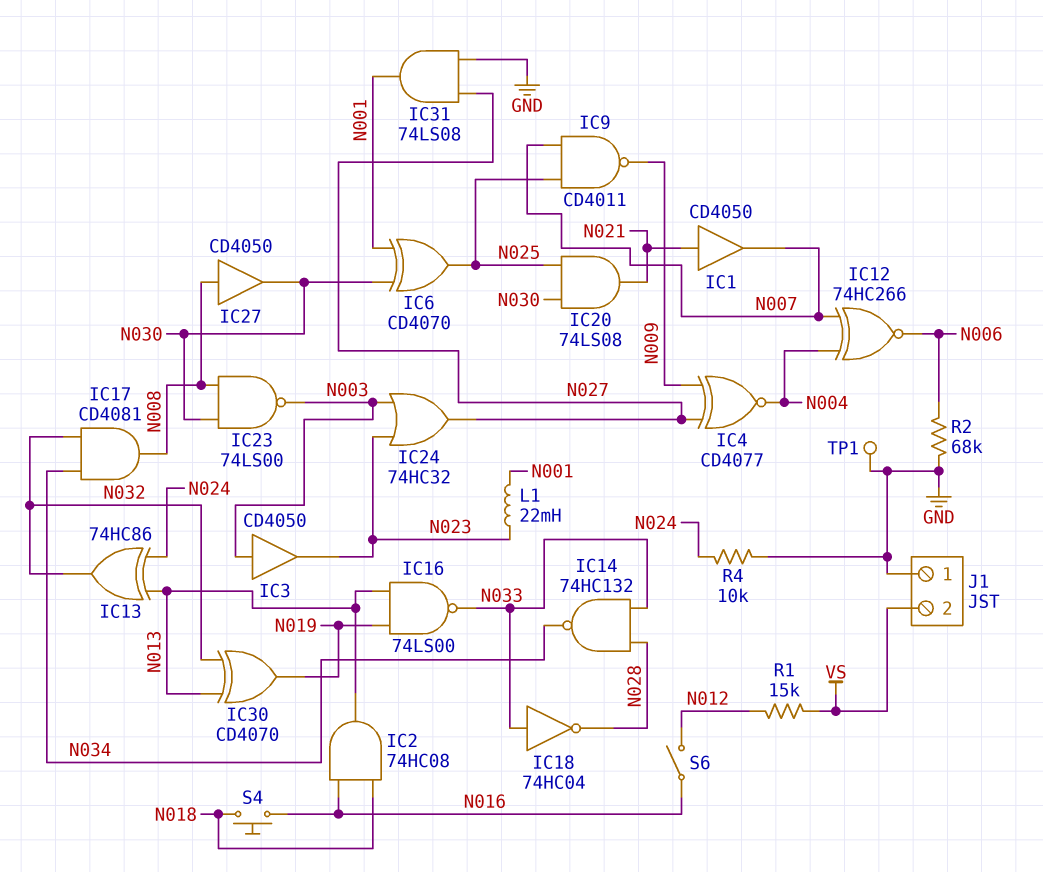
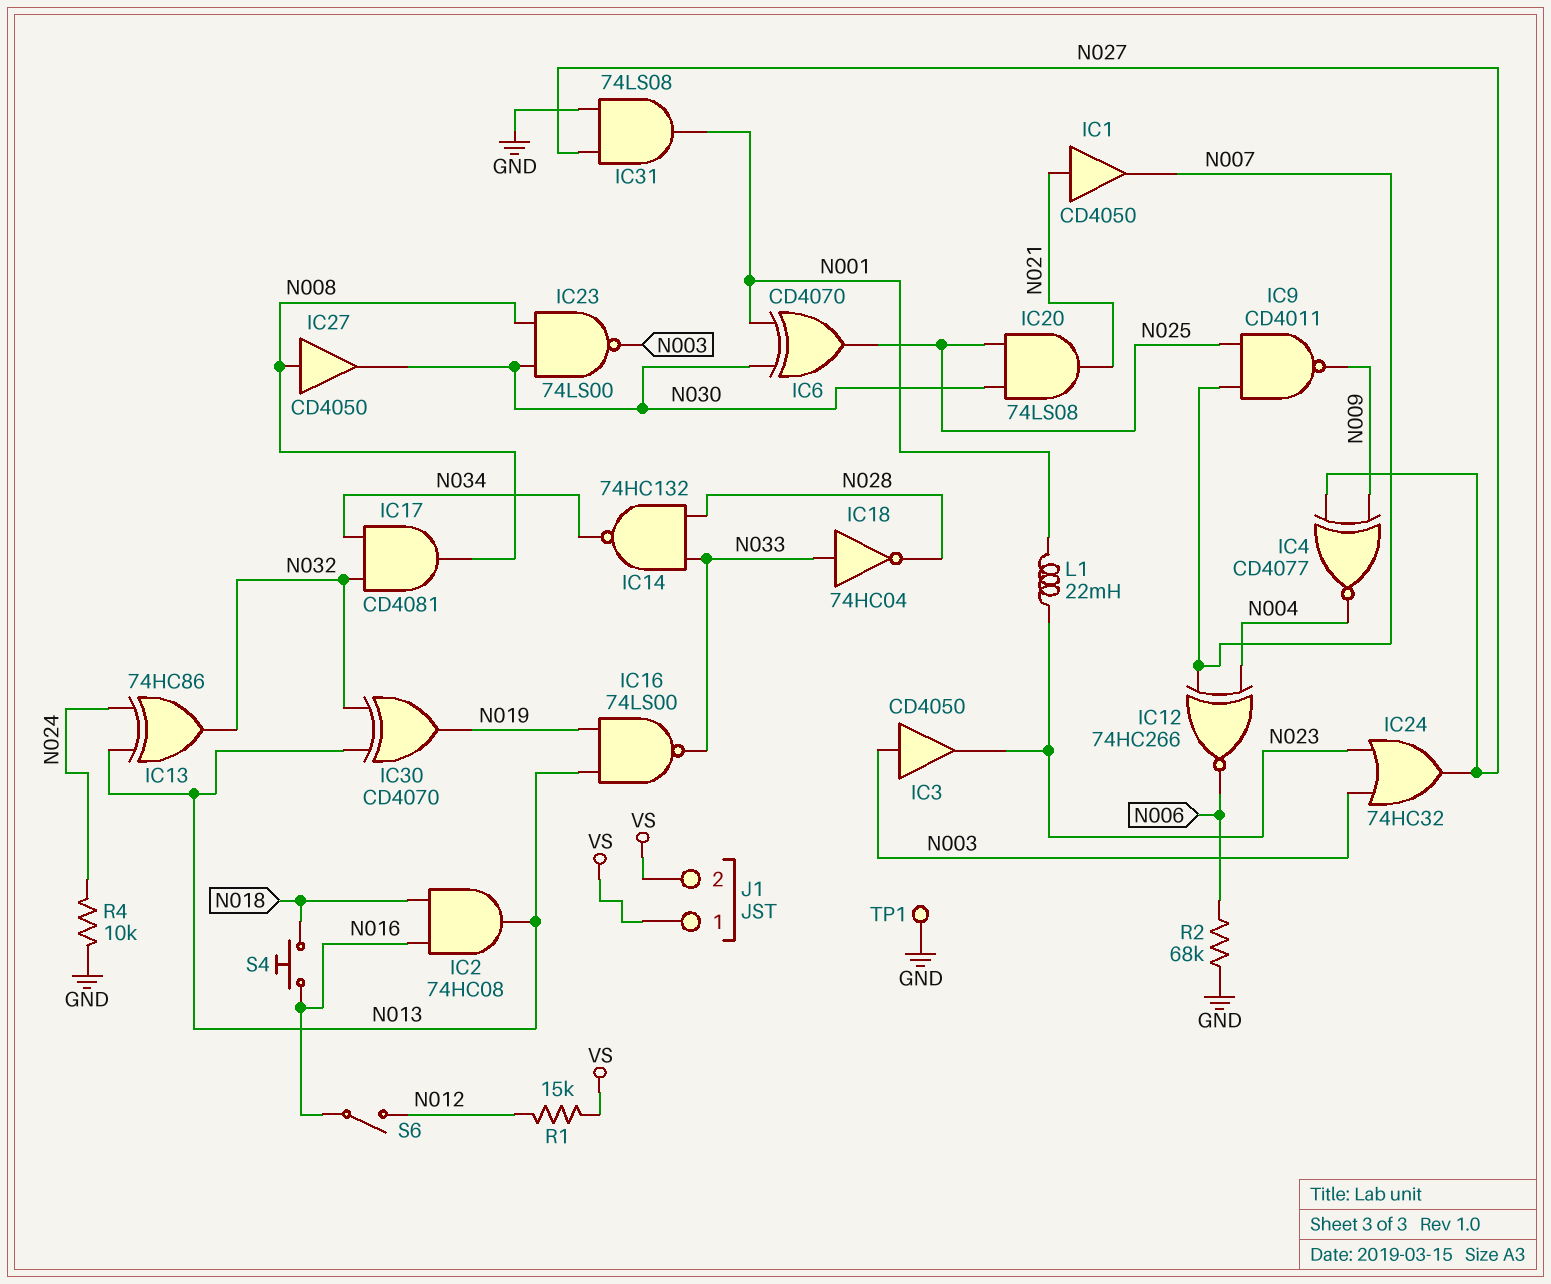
J1 pin 1: GND -> VS

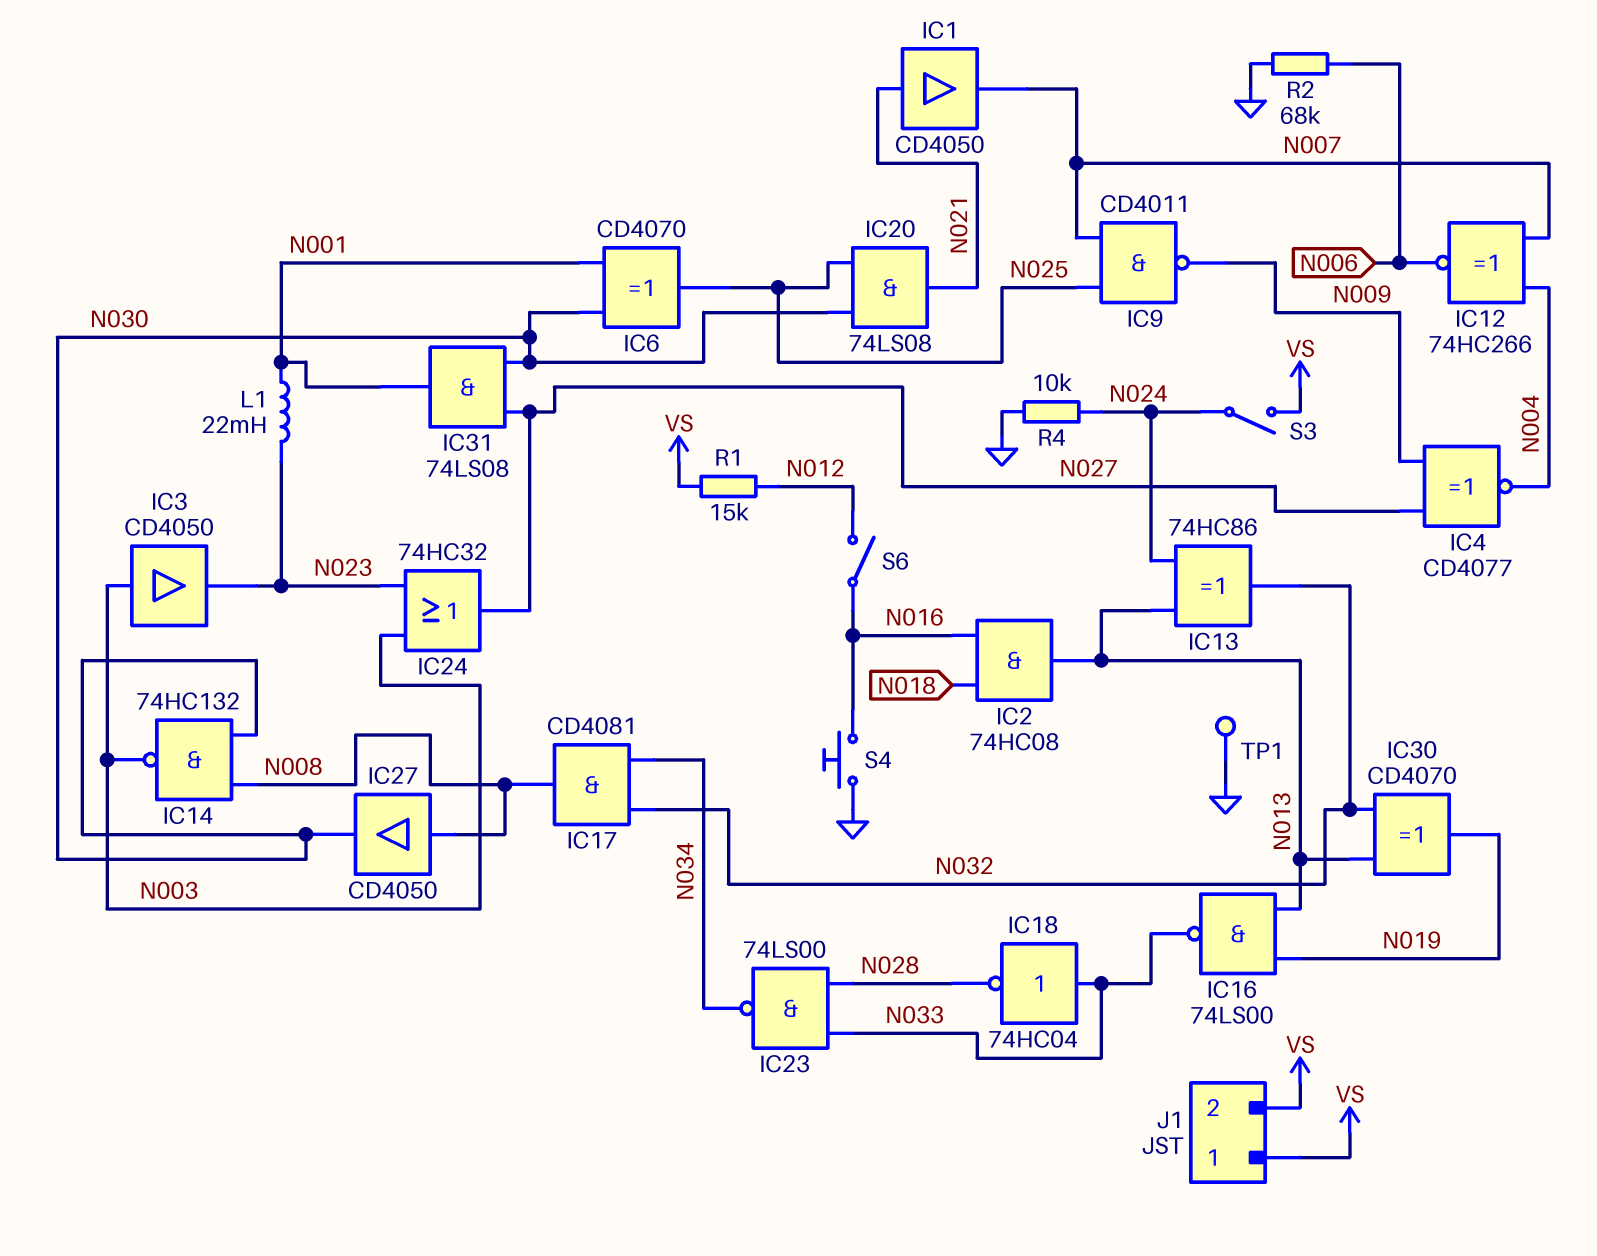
IC14: NAND 74HC132 (in N028, in N033, out N034) -> NAND 74HC132 (in N008, in N030, out N003)
IC23: NAND 74LS00 (in N008, in N030, out N003) -> NAND 74LS00 (in N028, in N033, out N034)
IC31: AND 74LS08 (in GND, in N027, out N001) -> AND 74LS08 (in N027, in N030, out N001)
S3: none -> switch (N024, VS)
S4: button (N016, N018) -> button (GND, N016)

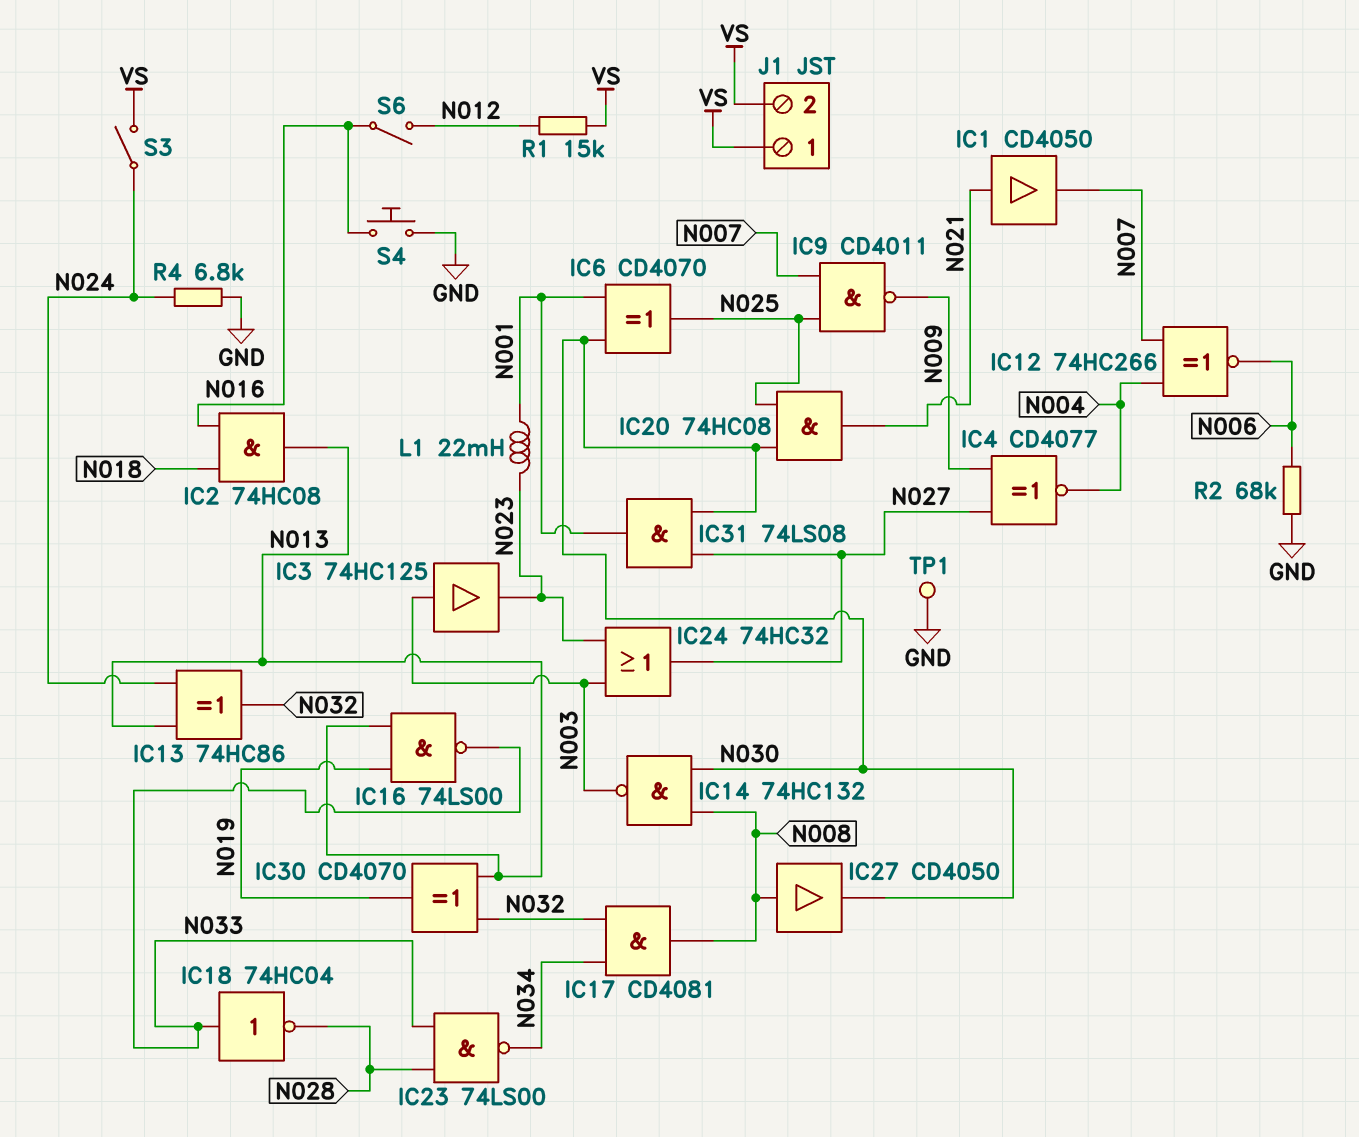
IC3: buffer CD4050 (in N003, out N023) -> buffer 74HC125 (in N003, out N023)
IC20: AND 74LS08 (in N025, in N030, out N021) -> AND 74HC08 (in N025, in N030, out N021)
R4: 10k (GND, N024) -> 6.8k (GND, N024)

